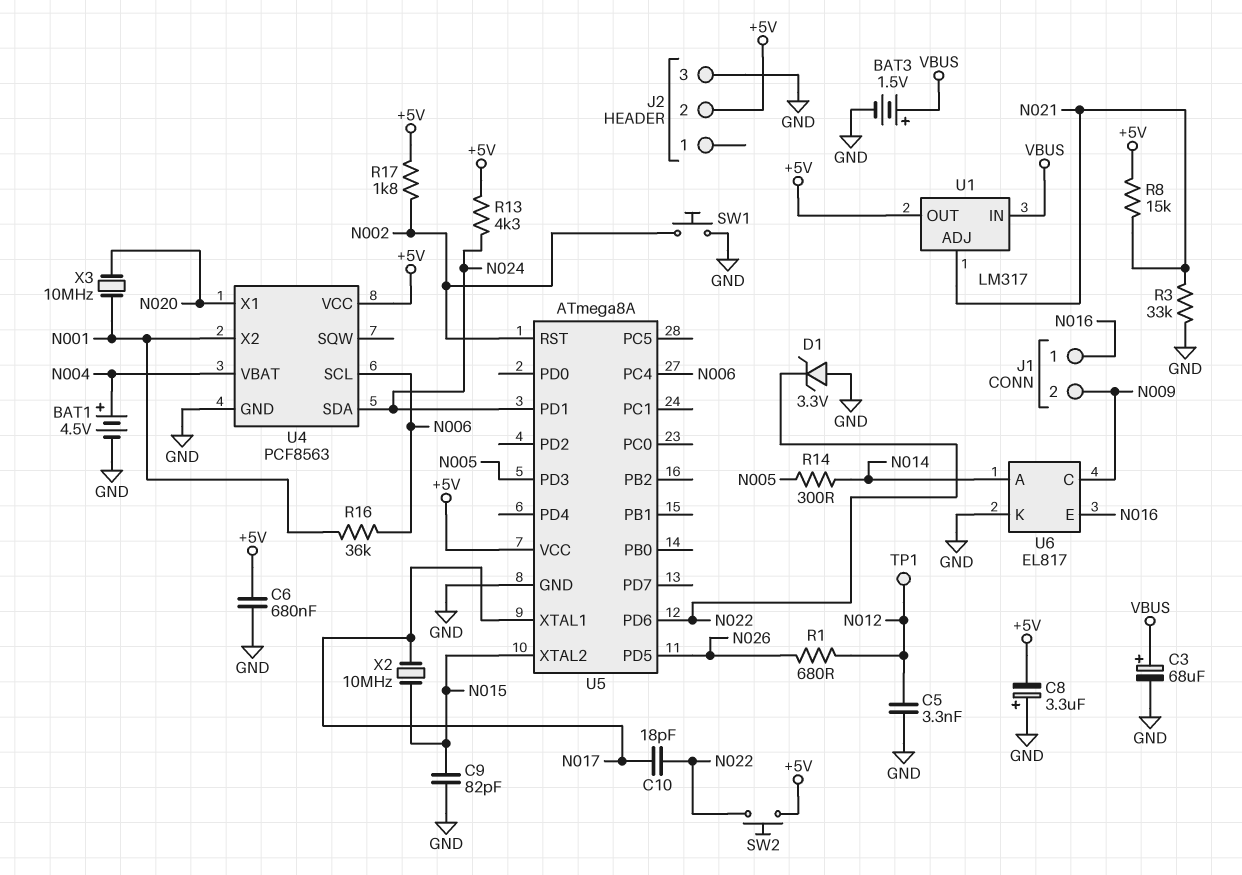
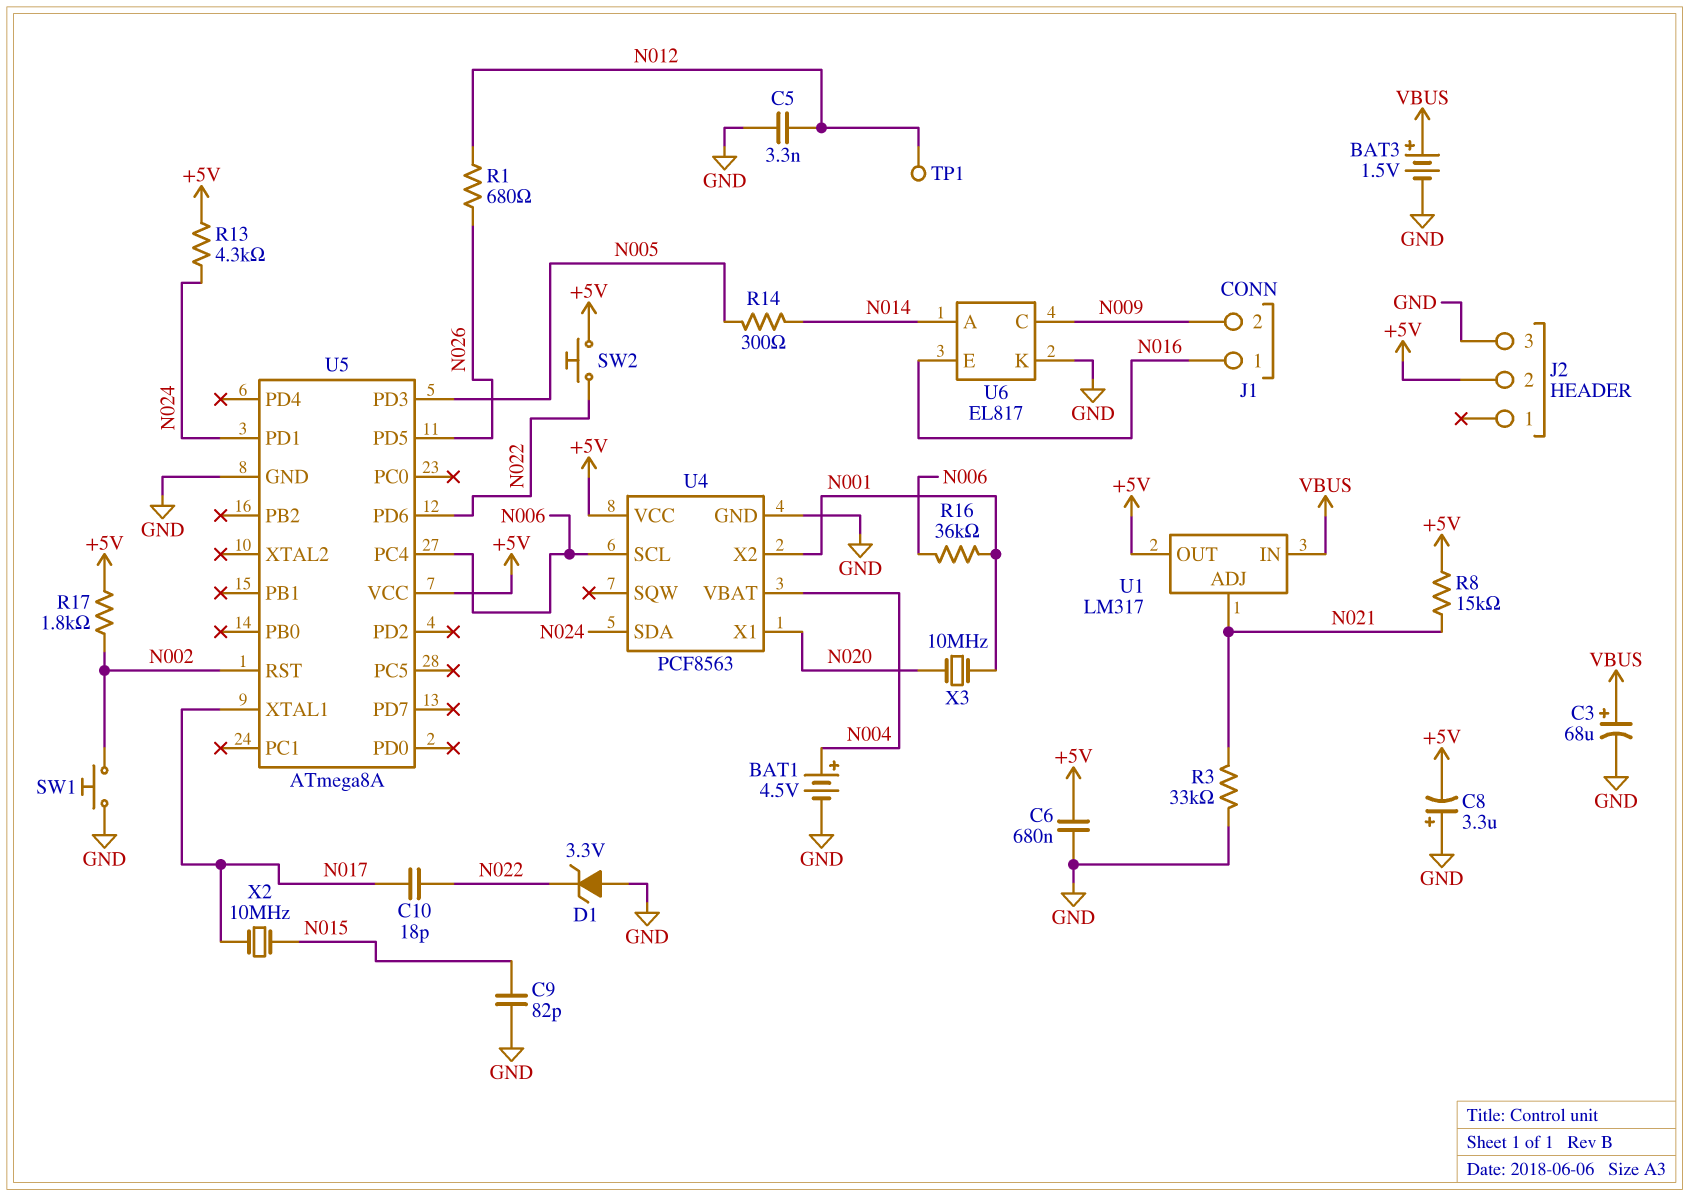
U5 pin XTAL2: N015 -> none

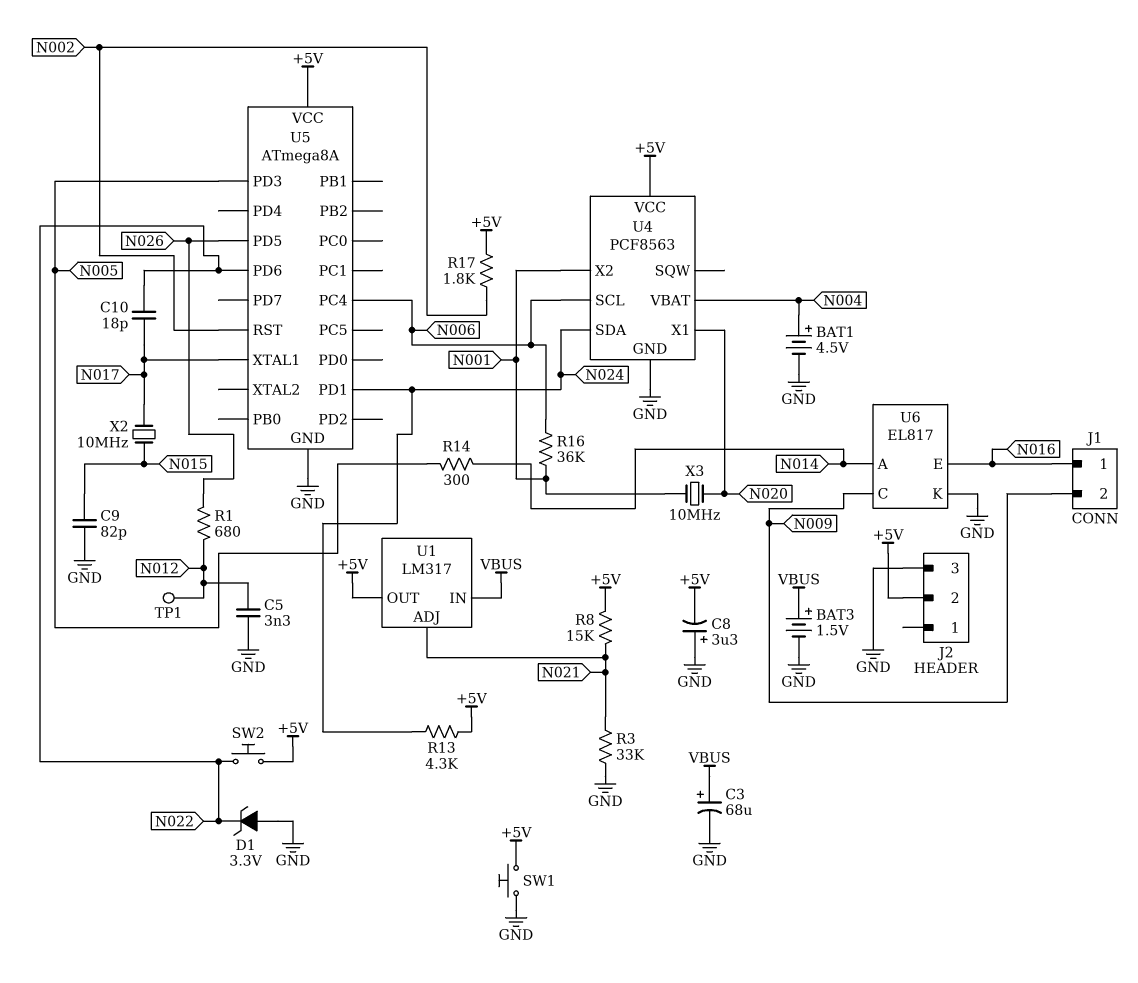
C6: 680nF (+5V, GND) -> none
SW1: button (GND, N002) -> button (+5V, GND)

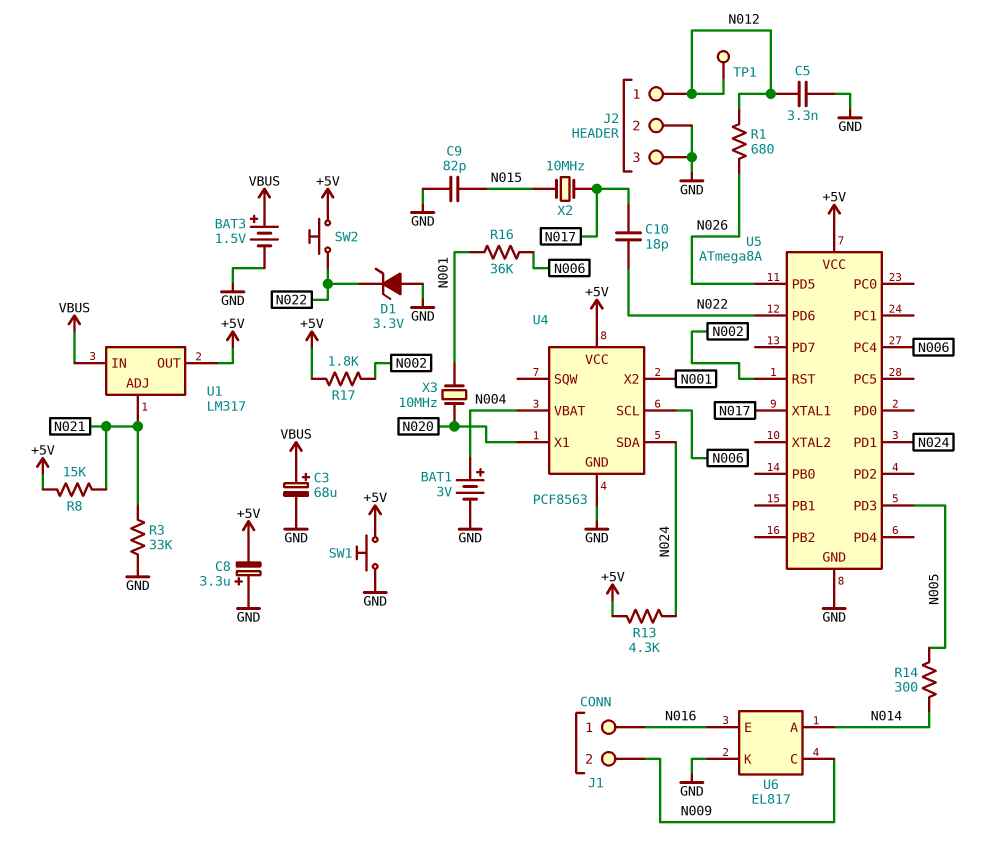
BAT1: 4.5V (plus N004, minus GND) -> 3V (plus N004, minus GND)
J2 pin 1: none -> N012
J2 pin 2: +5V -> GND

